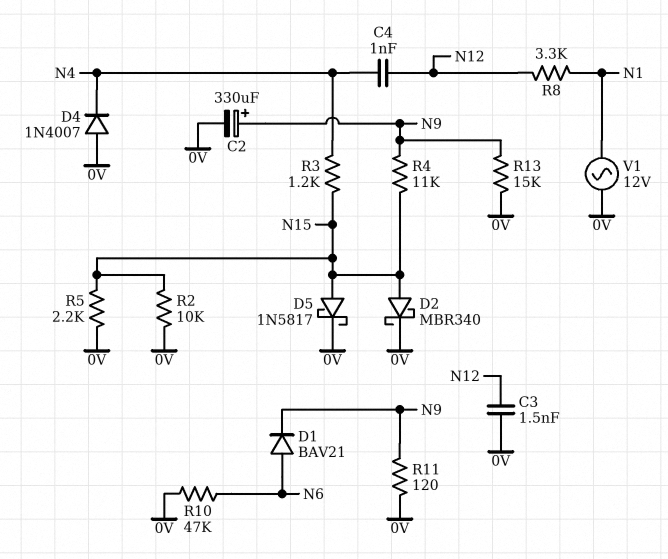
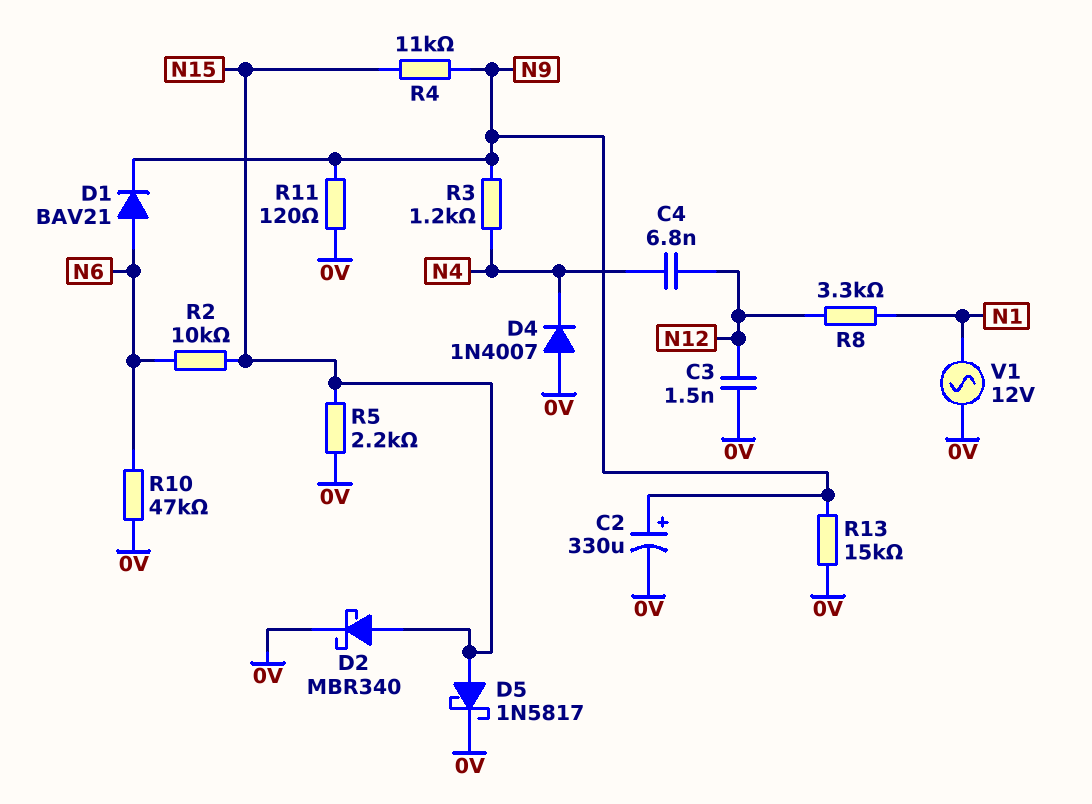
C4: 1nF (N4, N12) -> 6.8nF (N4, N12)
R2: 10k (0V, N15) -> 10k (N6, N15)
R3: 1.2k (N4, N15) -> 1.2k (N4, N9)

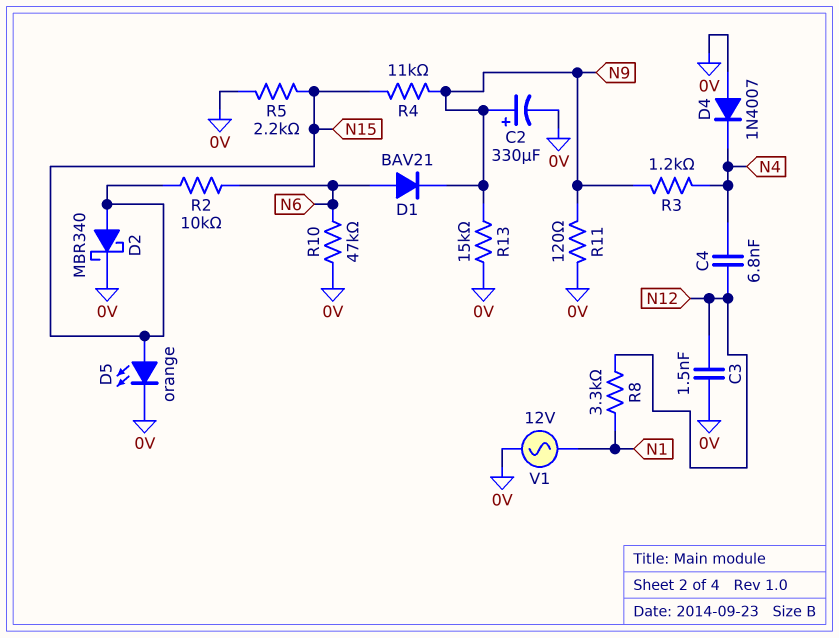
D5: schottky 1N5817 (A N15, K 0V) -> LED orange (A N15, K 0V)

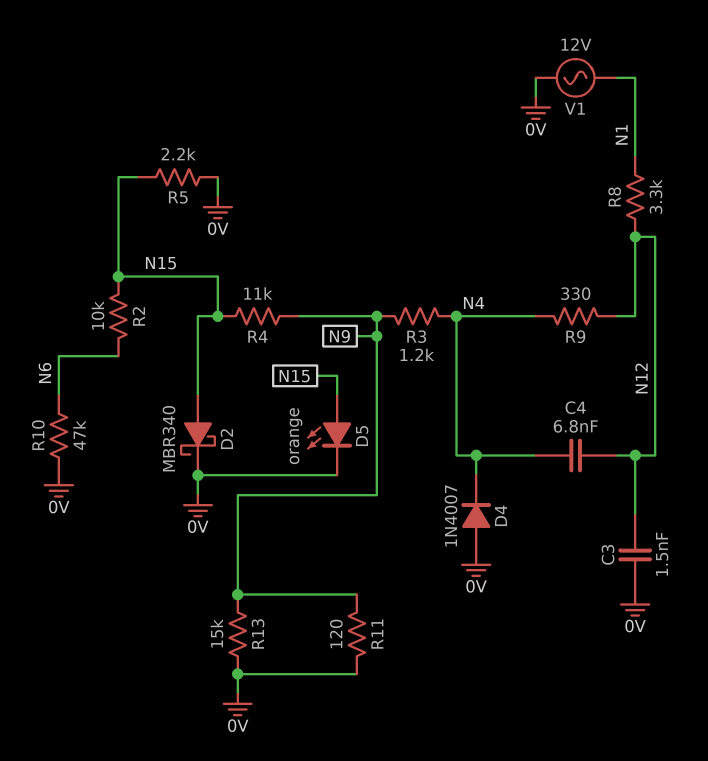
C2: 330uF (plus N9, minus 0V) -> none
D1: diode BAV21 (A N6, K N9) -> none
R9: none -> 330 (N4, N12)

